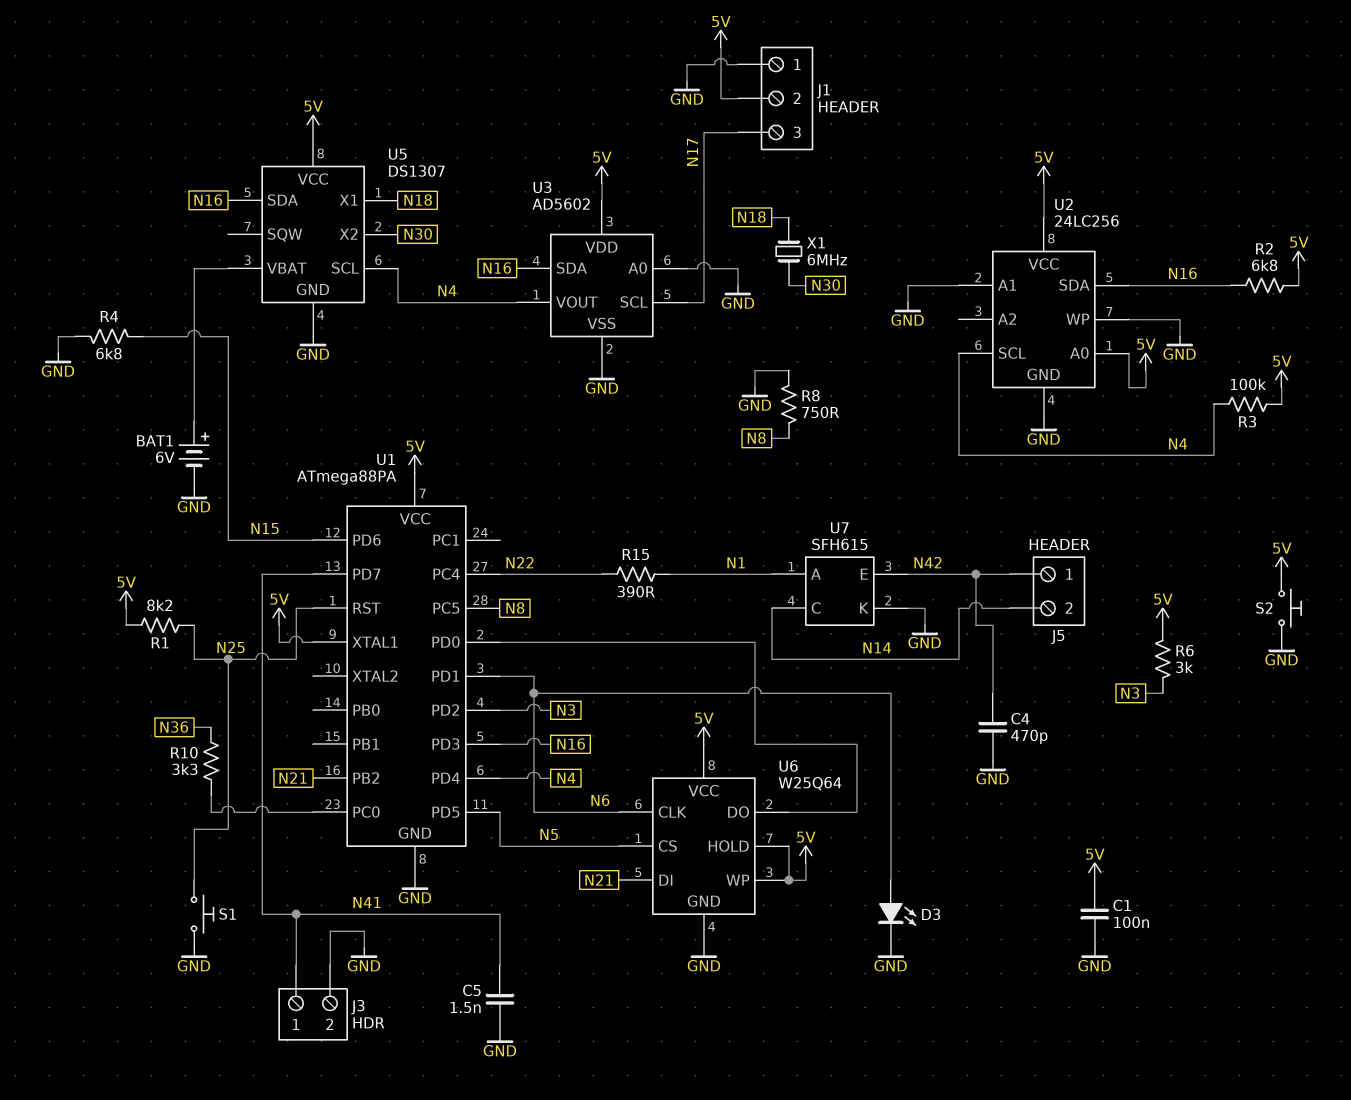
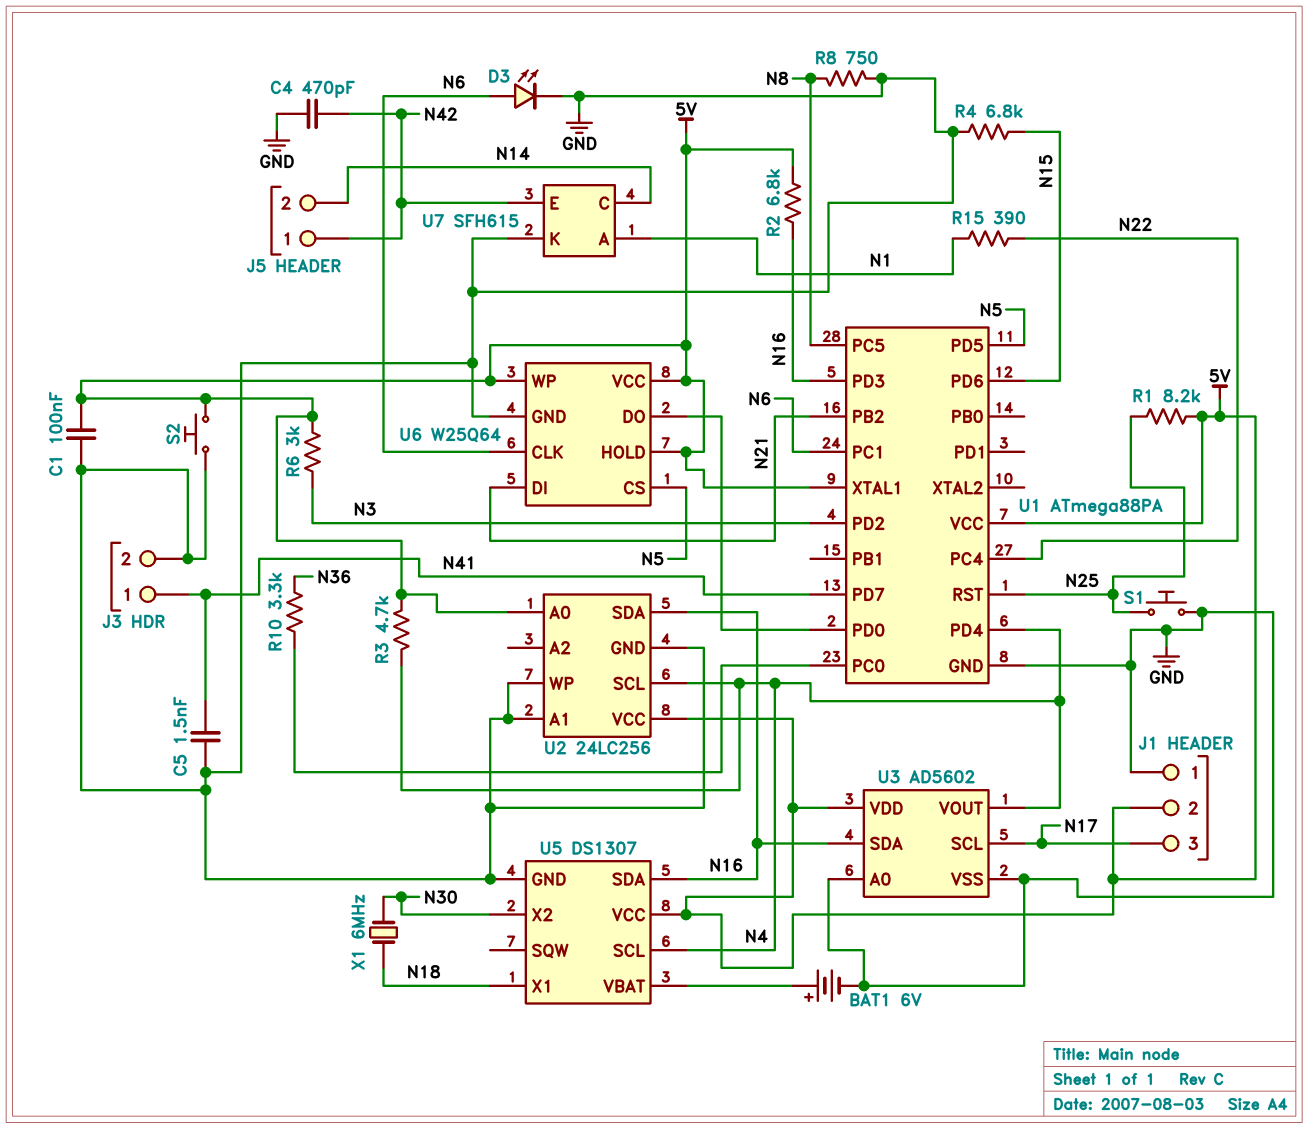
R3: 100k (5V, N4) -> 4.7k (5V, N4)
U1 pin PC1: none -> N6
U1 pin PD1: N6 -> none

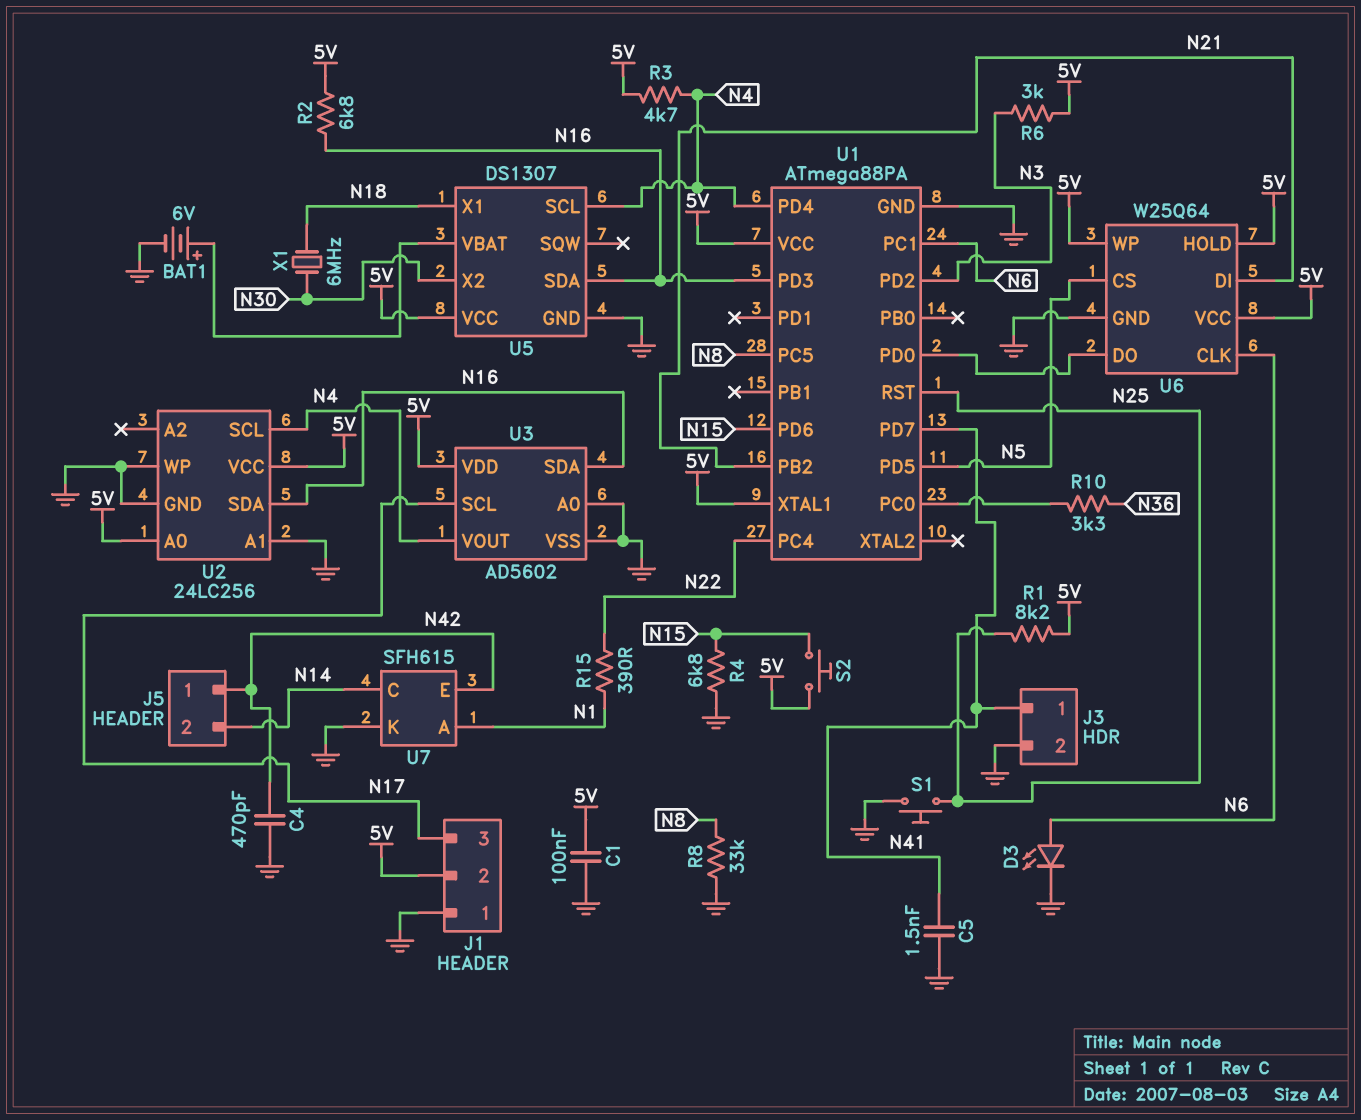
R8: 750 (GND, N8) -> 33k (GND, N8)
S2: button (5V, GND) -> button (5V, N15)

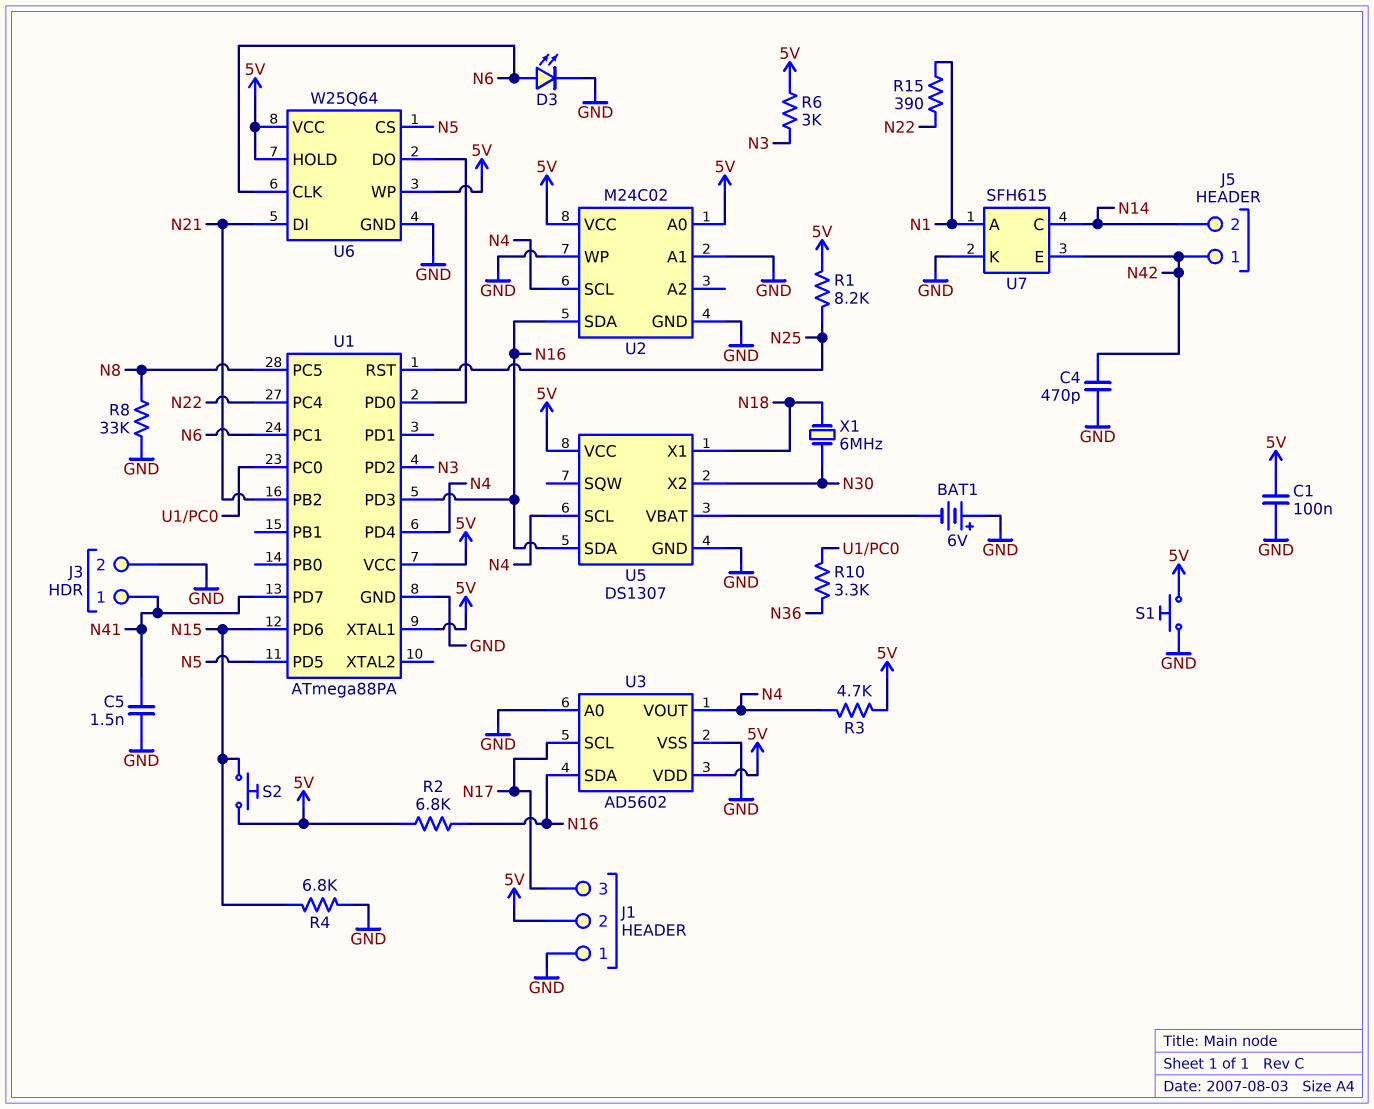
BAT1: 6V (plus U5/VBAT, minus GND) -> 6V (plus GND, minus U5/VBAT)
S1: button (GND, N25) -> button (5V, GND)
U2: 24LC256 -> M24C02

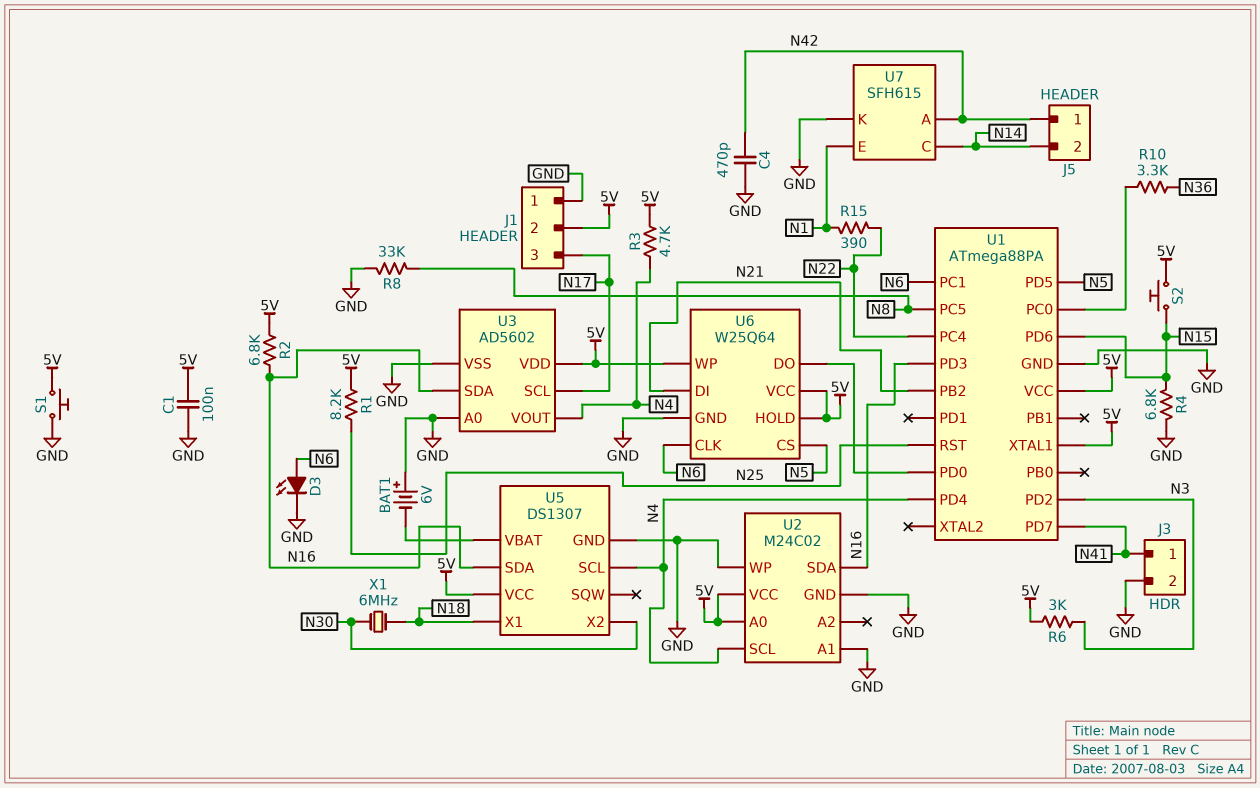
C5: 1.5nF (GND, N41) -> none
U7 pin A: N1 -> N42
U7 pin E: N42 -> N1

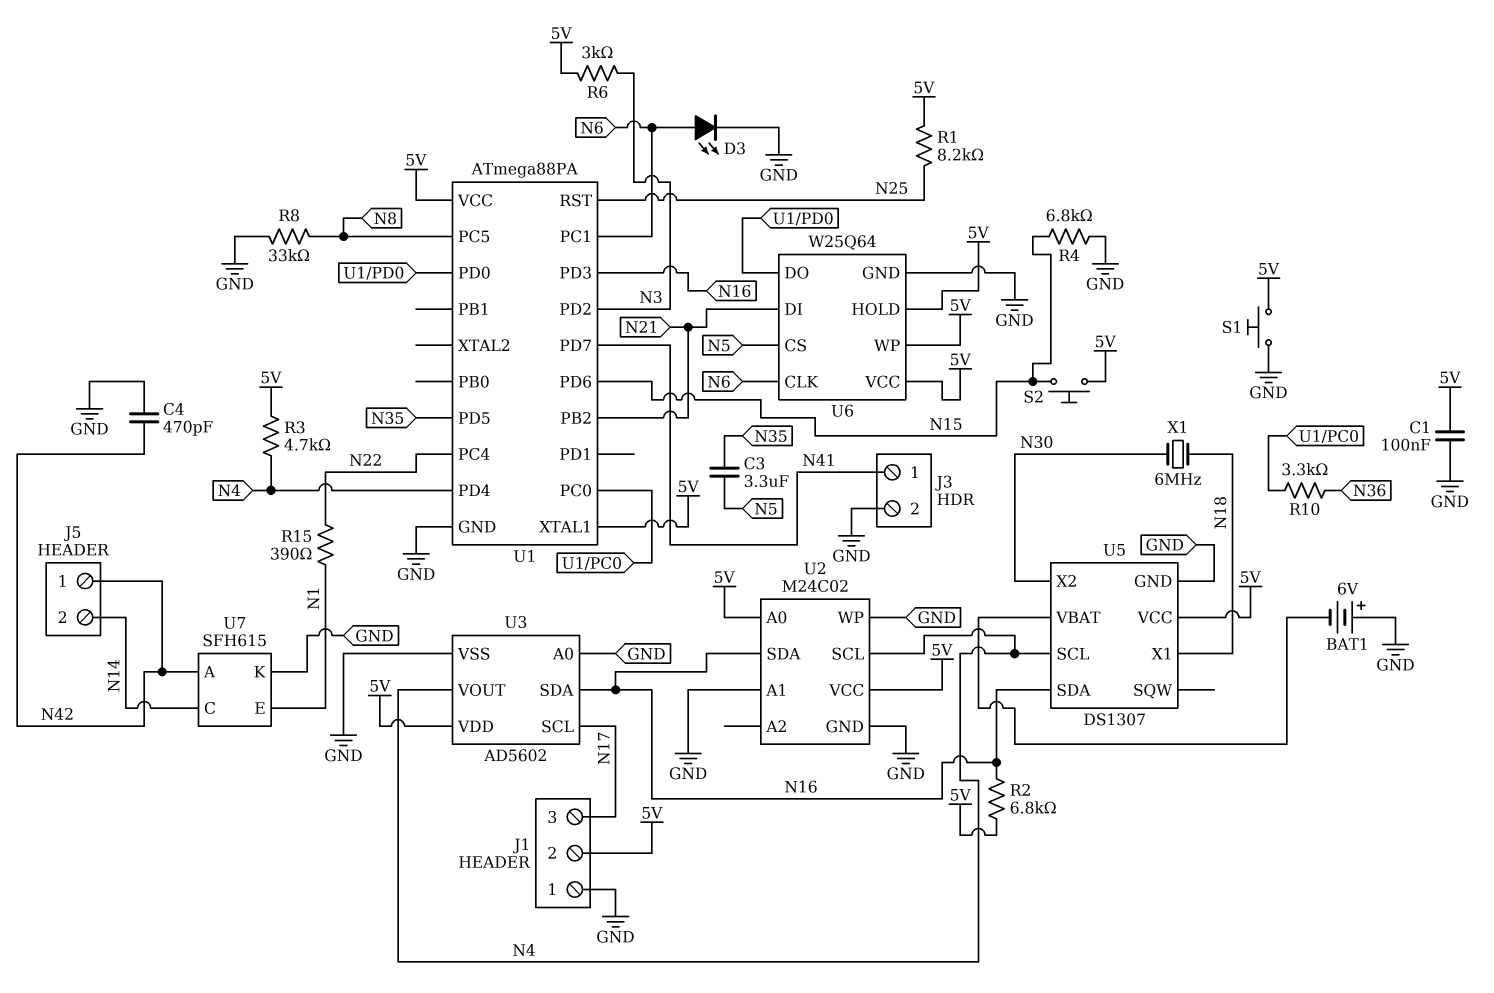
C3: none -> 3.3uF (N5, N35)
U1 pin PD5: N5 -> N35

